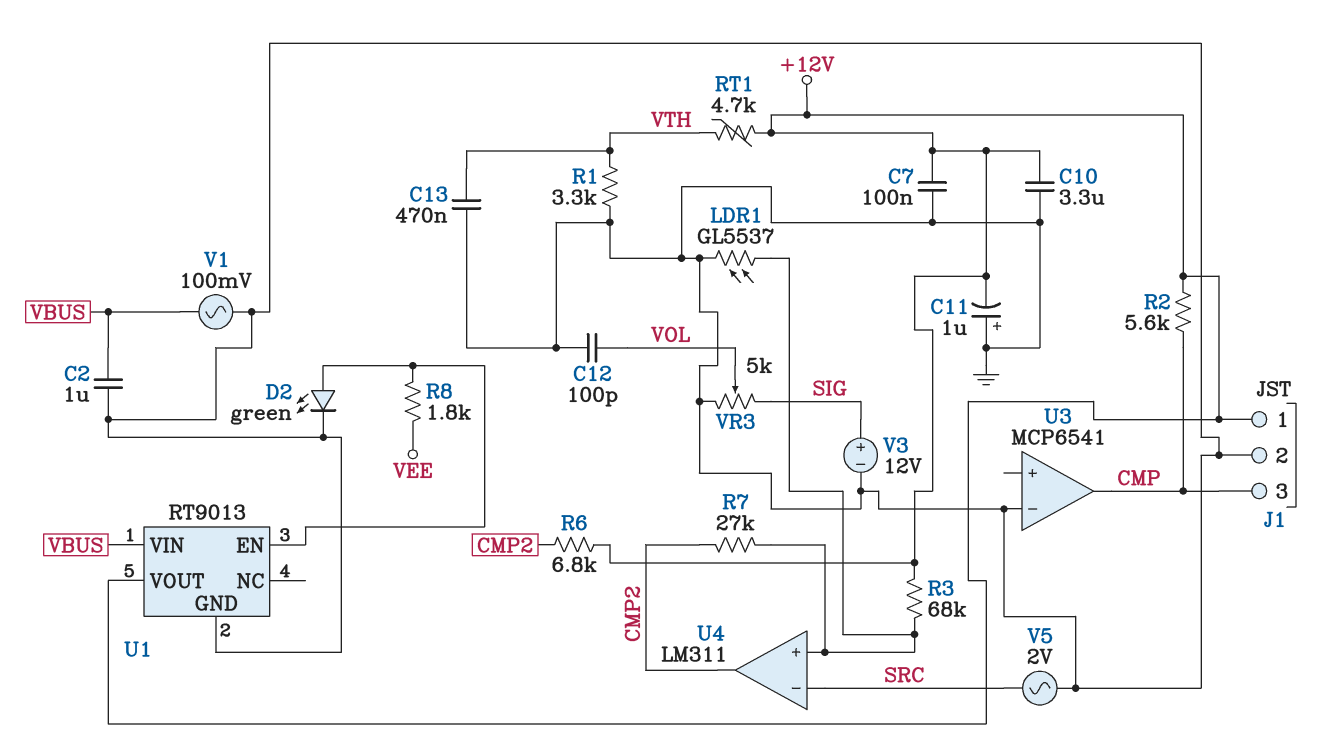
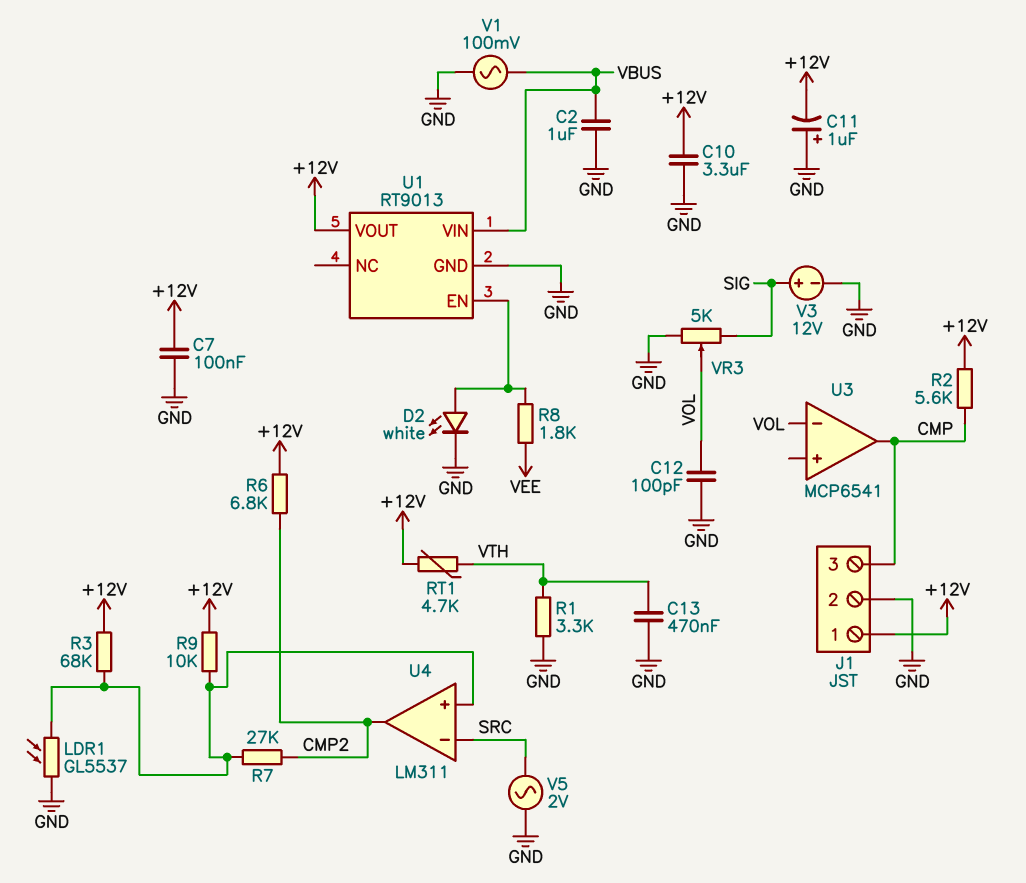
D2: LED green (A U1/EN, K GND) -> LED white (A U1/EN, K GND)
R9: none -> 10k (+12V, U4/in+)
U3 pin in-: GND -> VOL

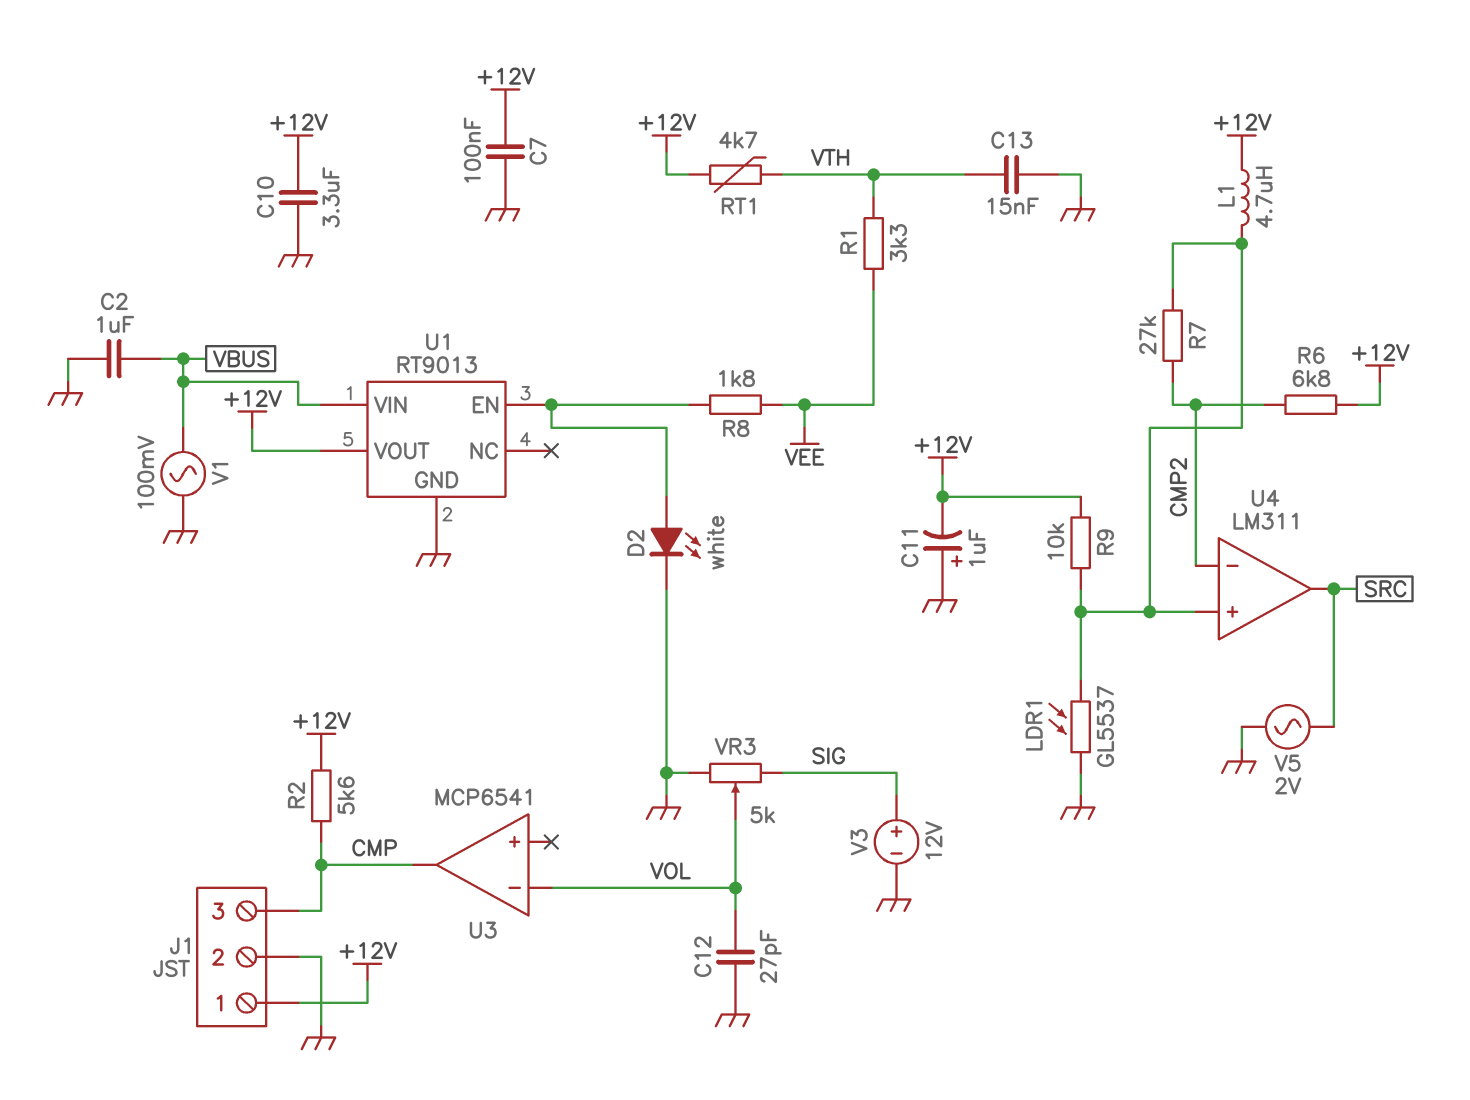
C12: 100pF (GND, VOL) -> 27pF (GND, VOL)
C13: 470nF (GND, VTH) -> 15nF (GND, VTH)
L1: none -> 4.7uH (+12V, U4/in+)
R1: 3.3k (GND, VTH) -> 3.3k (VEE, VTH)
R3: 68k (+12V, U4/in+) -> none
U4 pin in-: SRC -> CMP2
U4 pin out: CMP2 -> SRC

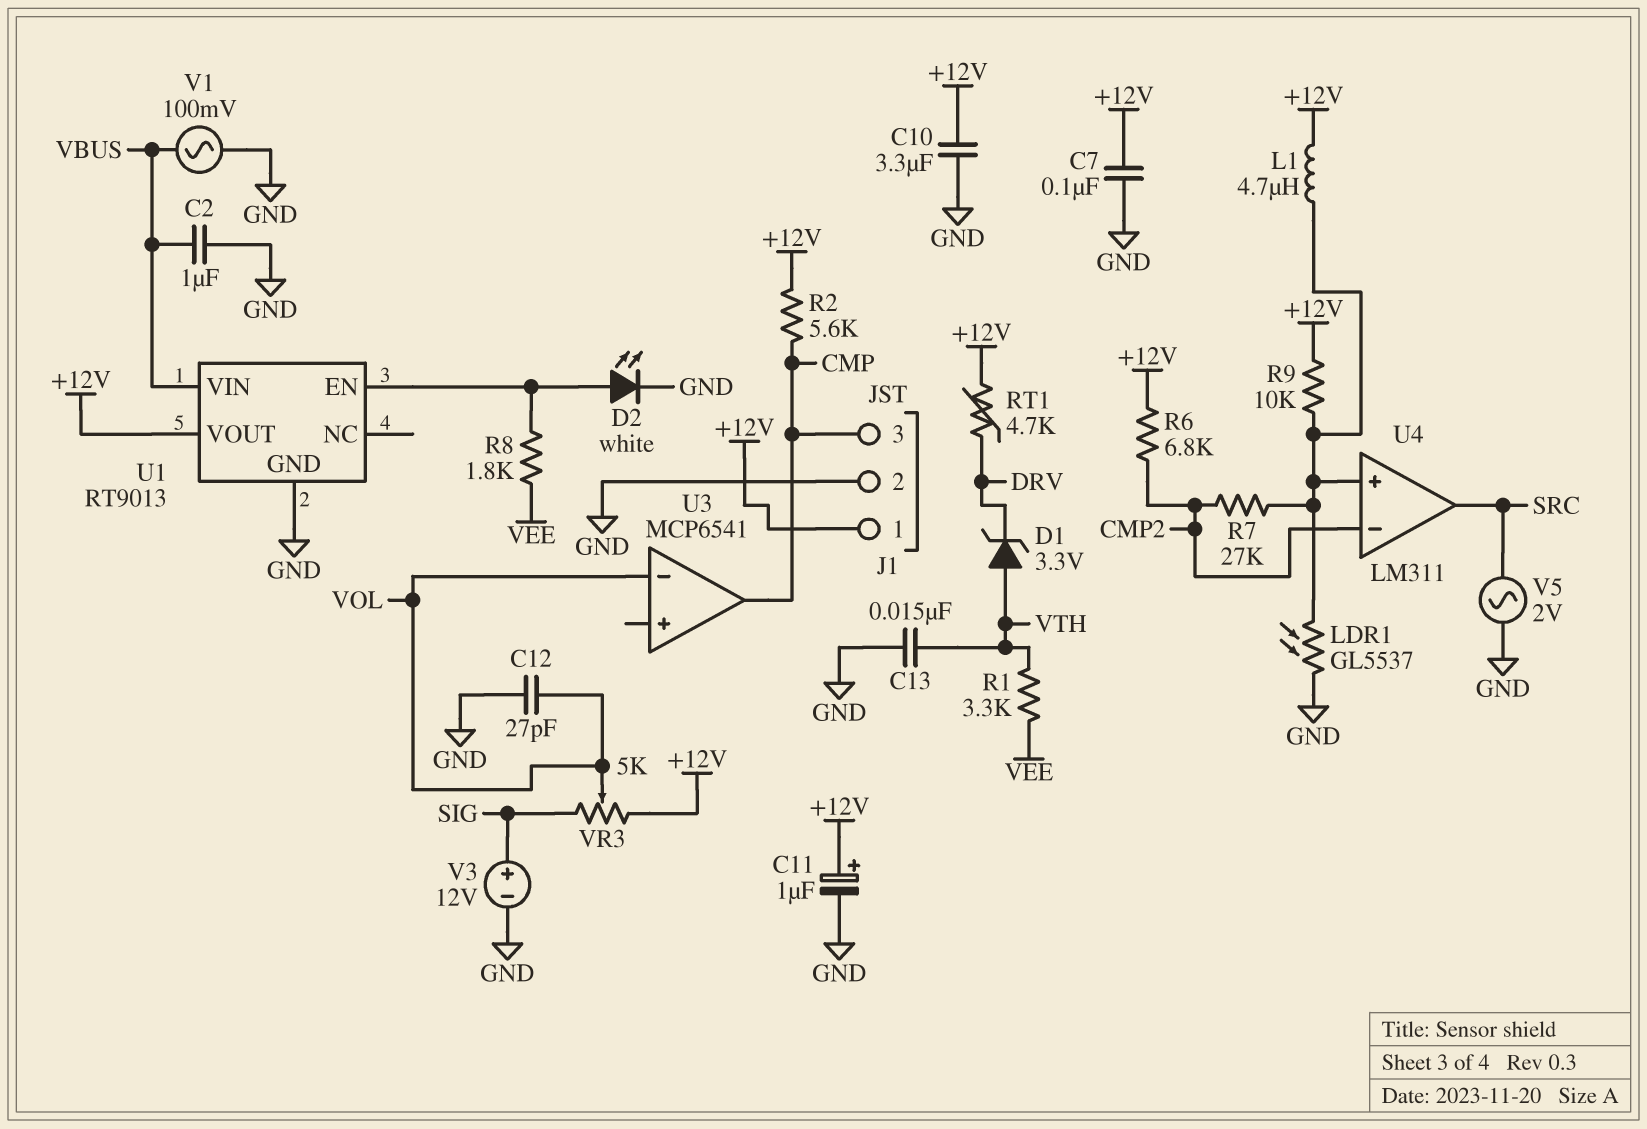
C11: 1uF (plus GND, minus +12V) -> 1uF (plus +12V, minus GND)
D1: none -> zener 3.3V (A VTH, K DRV)
RT1: 4.7k (+12V, VTH) -> 4.7k (+12V, DRV)
VR3: 5k (GND, SIG, wiper VOL) -> 5k (+12V, SIG, wiper VOL)

